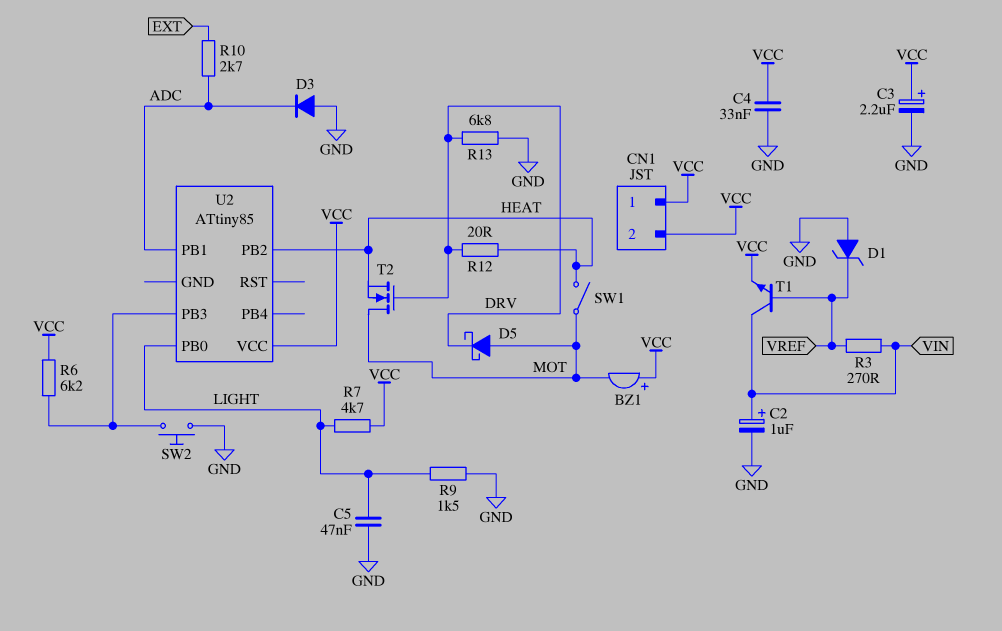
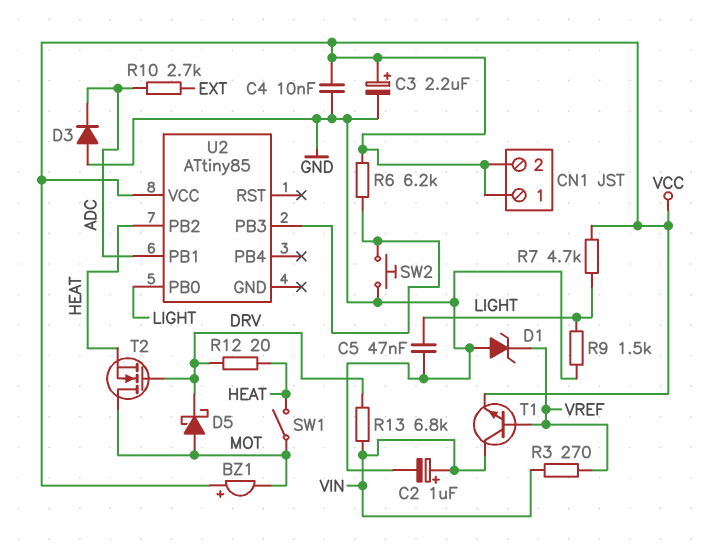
C4: 33nF (GND, VCC) -> 10nF (GND, VCC)
R13: 6.8k (DRV, GND) -> 6.8k (DRV, VIN)

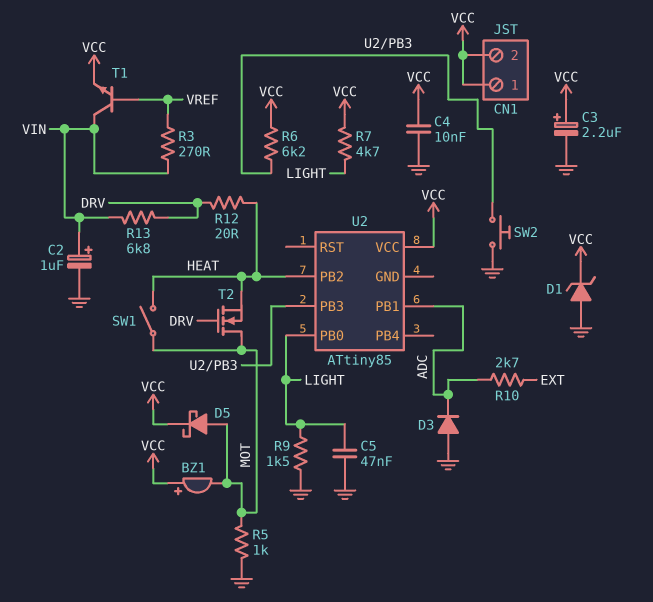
D1: zener (A GND, K VREF) -> zener (A GND, K VCC)
D5: schottky (A MOT, K DRV) -> schottky (A MOT, K VCC)
R5: none -> 1k (GND, MOT)

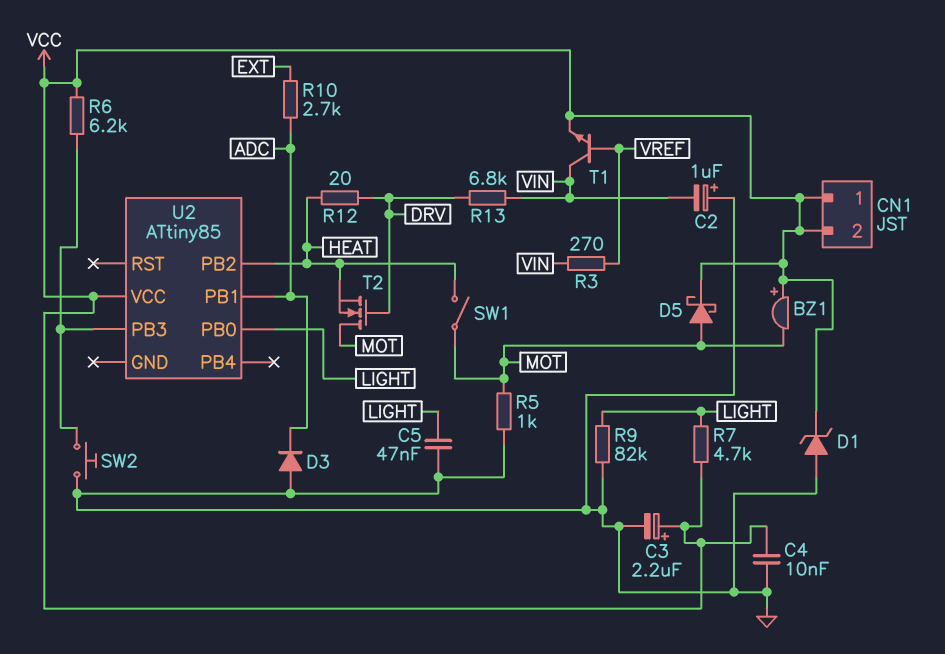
C2: 1uF (plus VIN, minus GND) -> 1uF (plus GND, minus VIN)
R9: 1.5k (GND, LIGHT) -> 82k (GND, LIGHT)

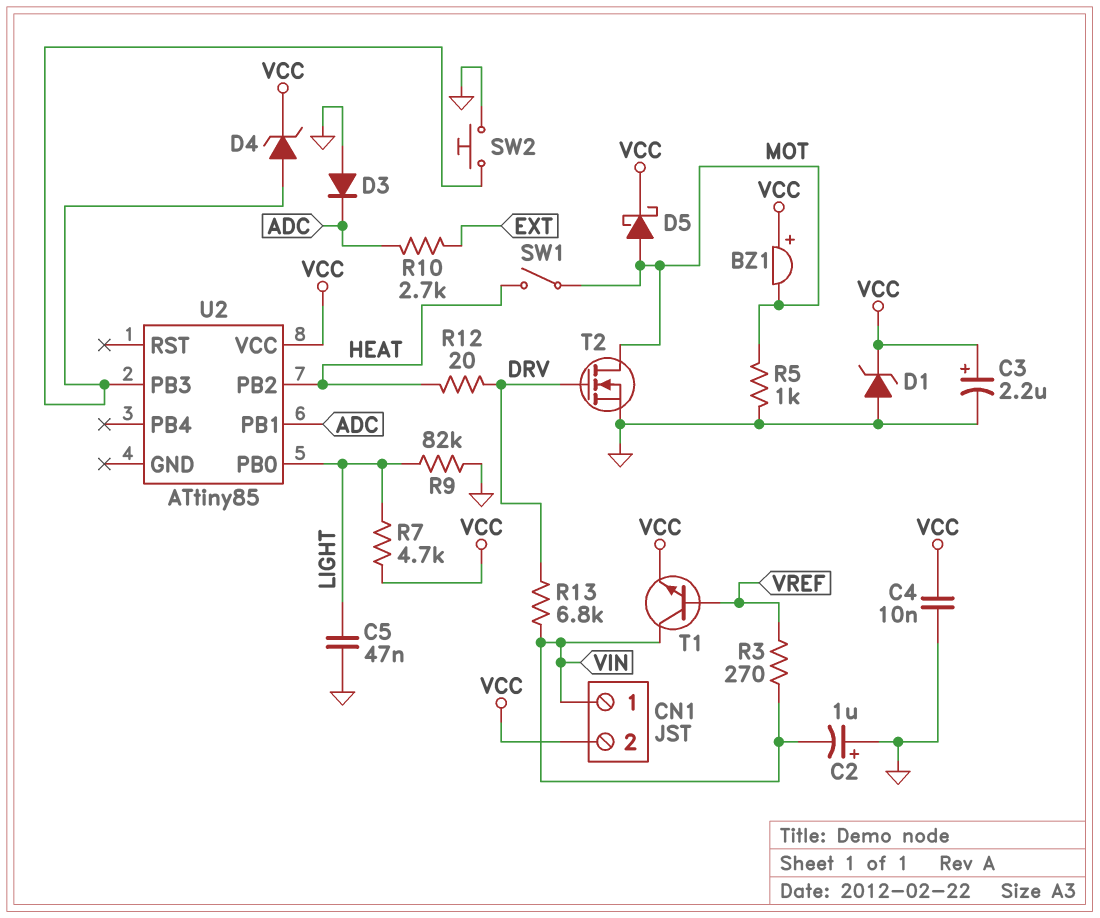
CN1 pin 1: VCC -> VIN
D4: none -> zener (A U2/PB3, K VCC)
R6: 6.2k (U2/PB3, VCC) -> none
T2: NMOS (G DRV, D MOT, S HEAT) -> NMOS (G DRV, D MOT, S GND)

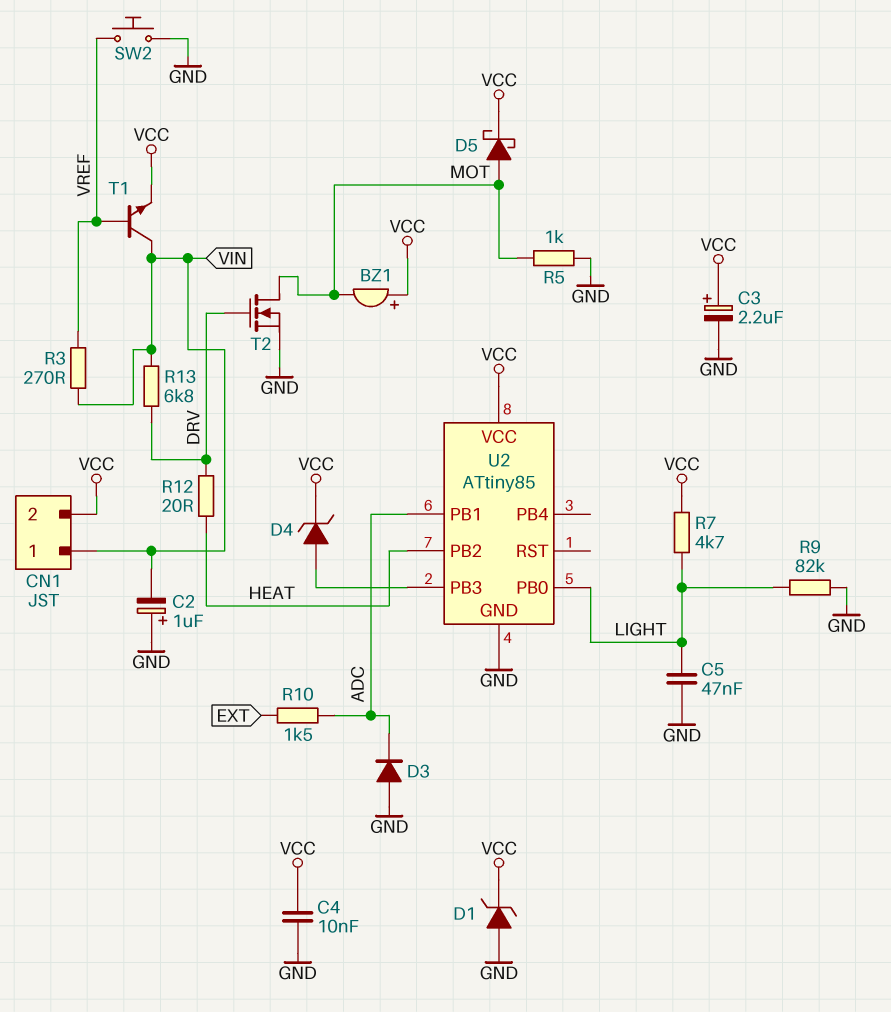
R10: 2.7k (ADC, EXT) -> 1.5k (ADC, EXT)
SW1: switch (HEAT, MOT) -> none
SW2: button (GND, U2/PB3) -> button (GND, VREF)
U2 pin GND: none -> GND

